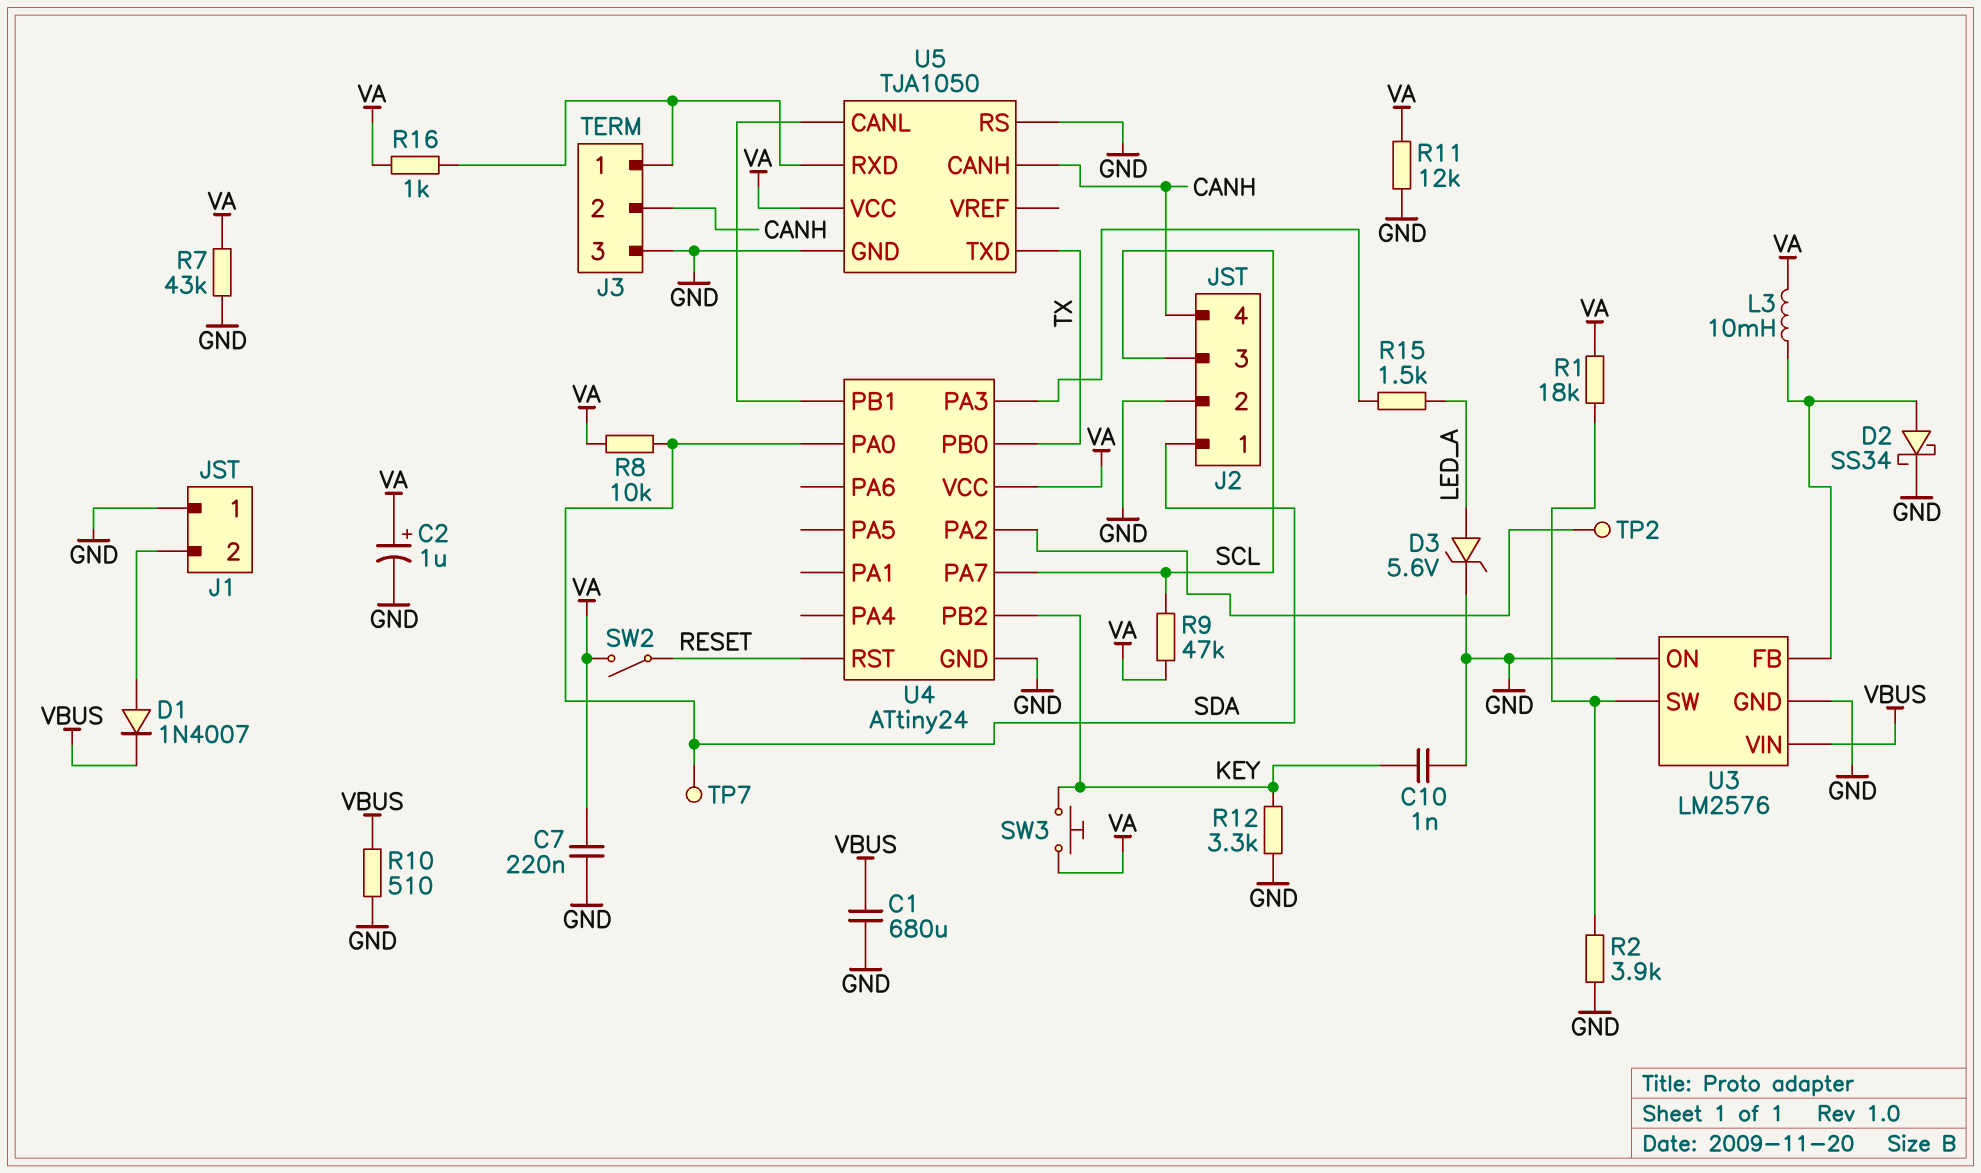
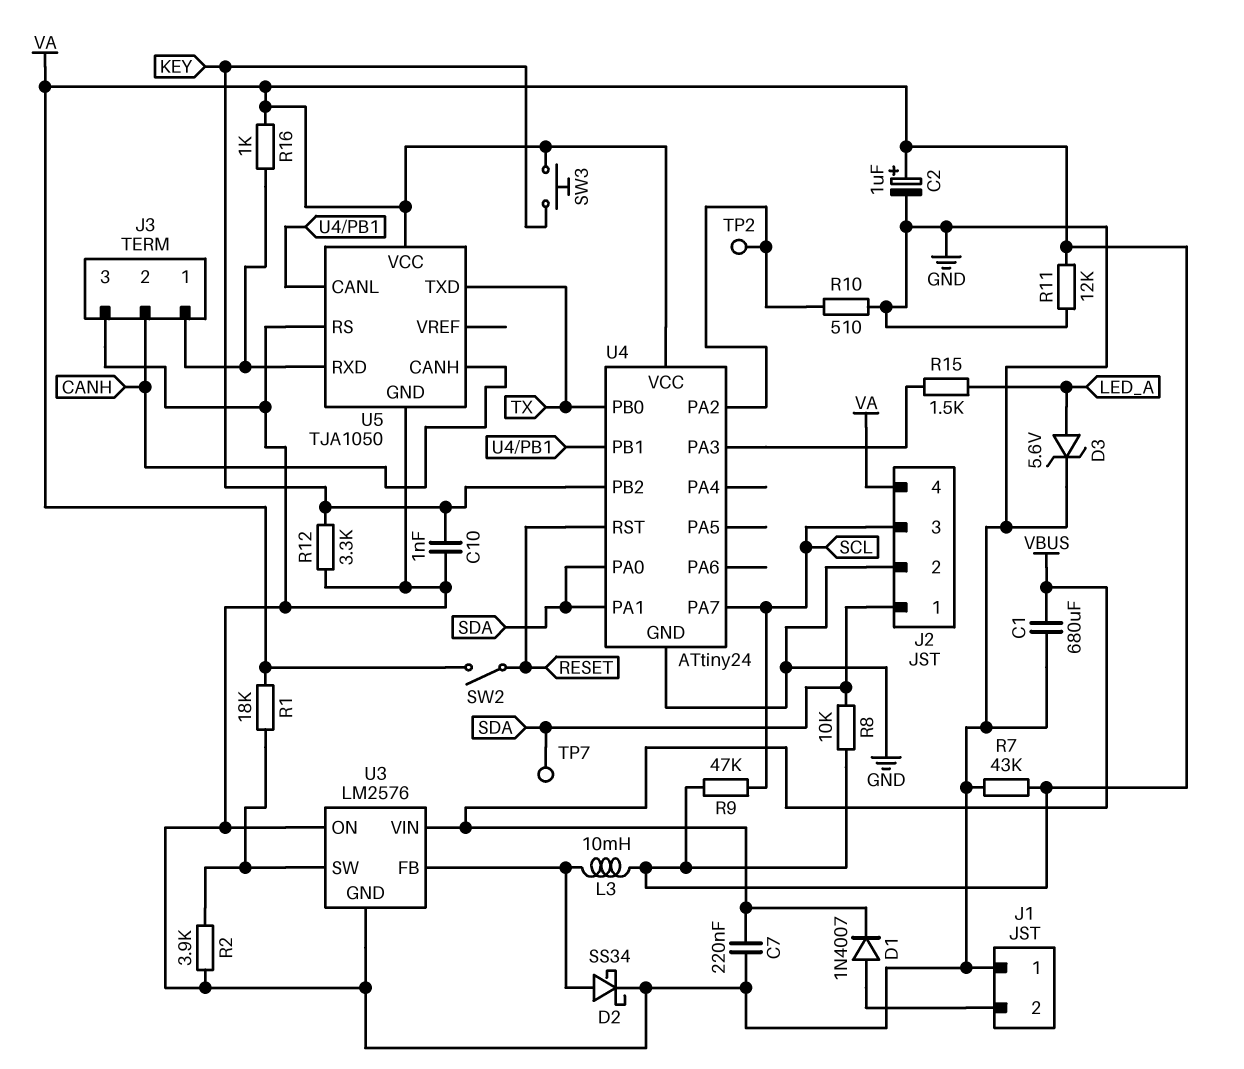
C7: 220nF (GND, VA) -> 220nF (GND, VBUS)
J2 pin 4: CANH -> VA
R10: 510 (GND, VBUS) -> 510 (GND, U4/PA2)
U4 pin PA1: none -> SDA

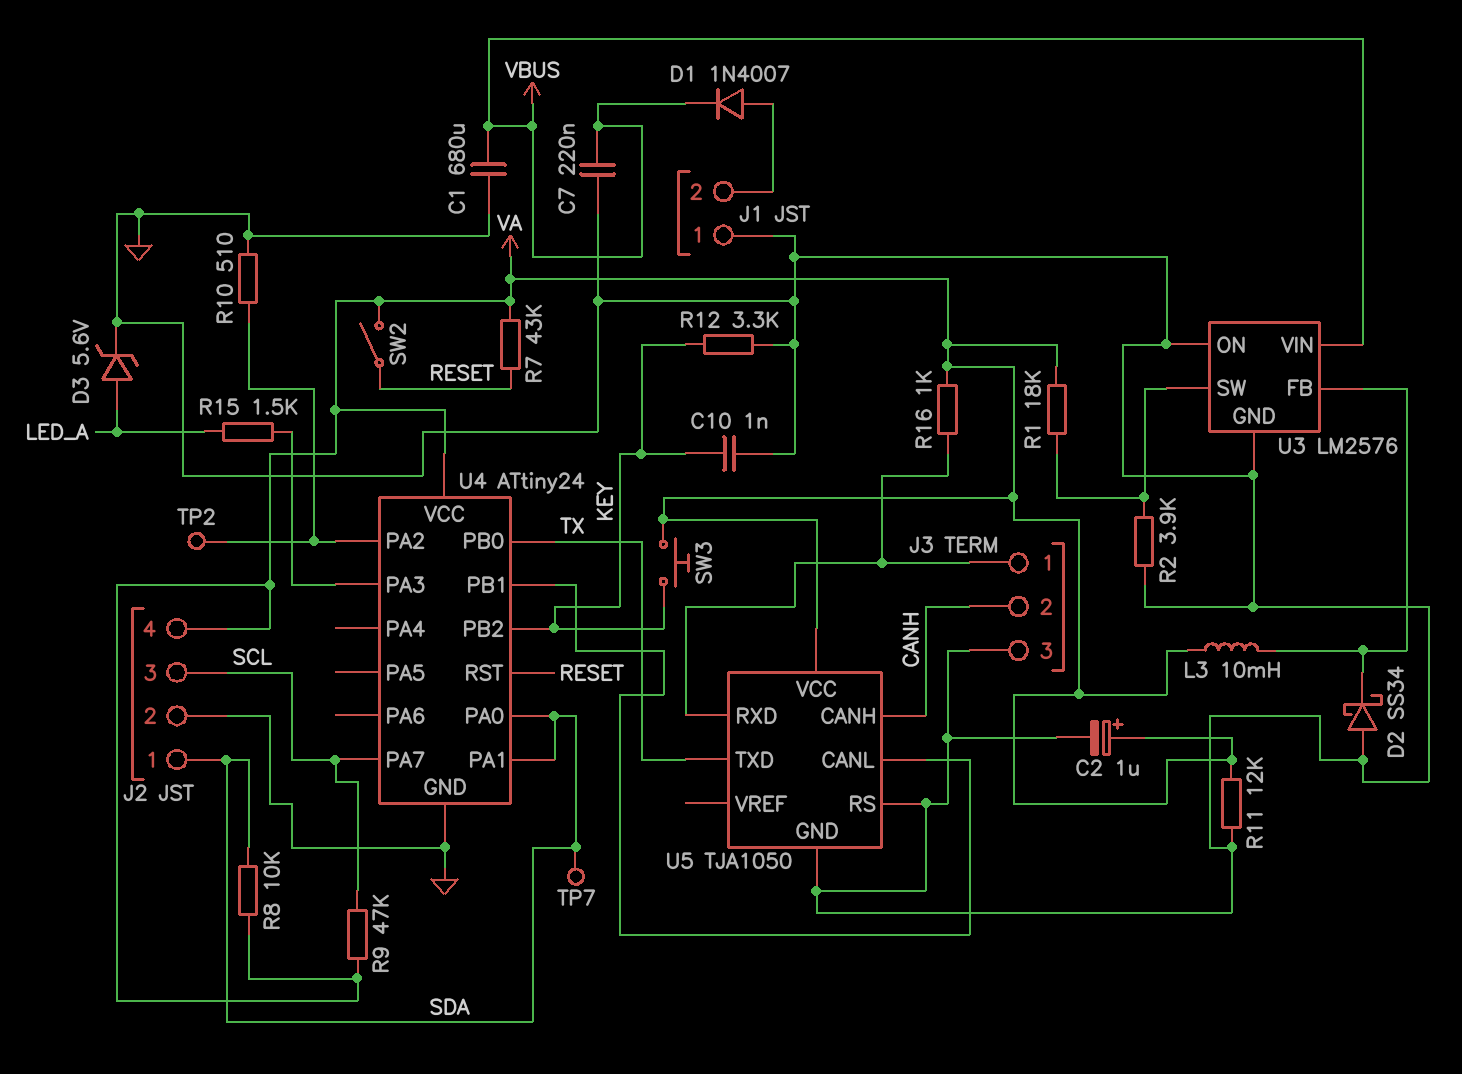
D2: schottky SS34 (A U3/FB, K GND) -> schottky SS34 (A GND, K U3/FB)
R7: 43k (GND, VA) -> 43k (RESET, VA)

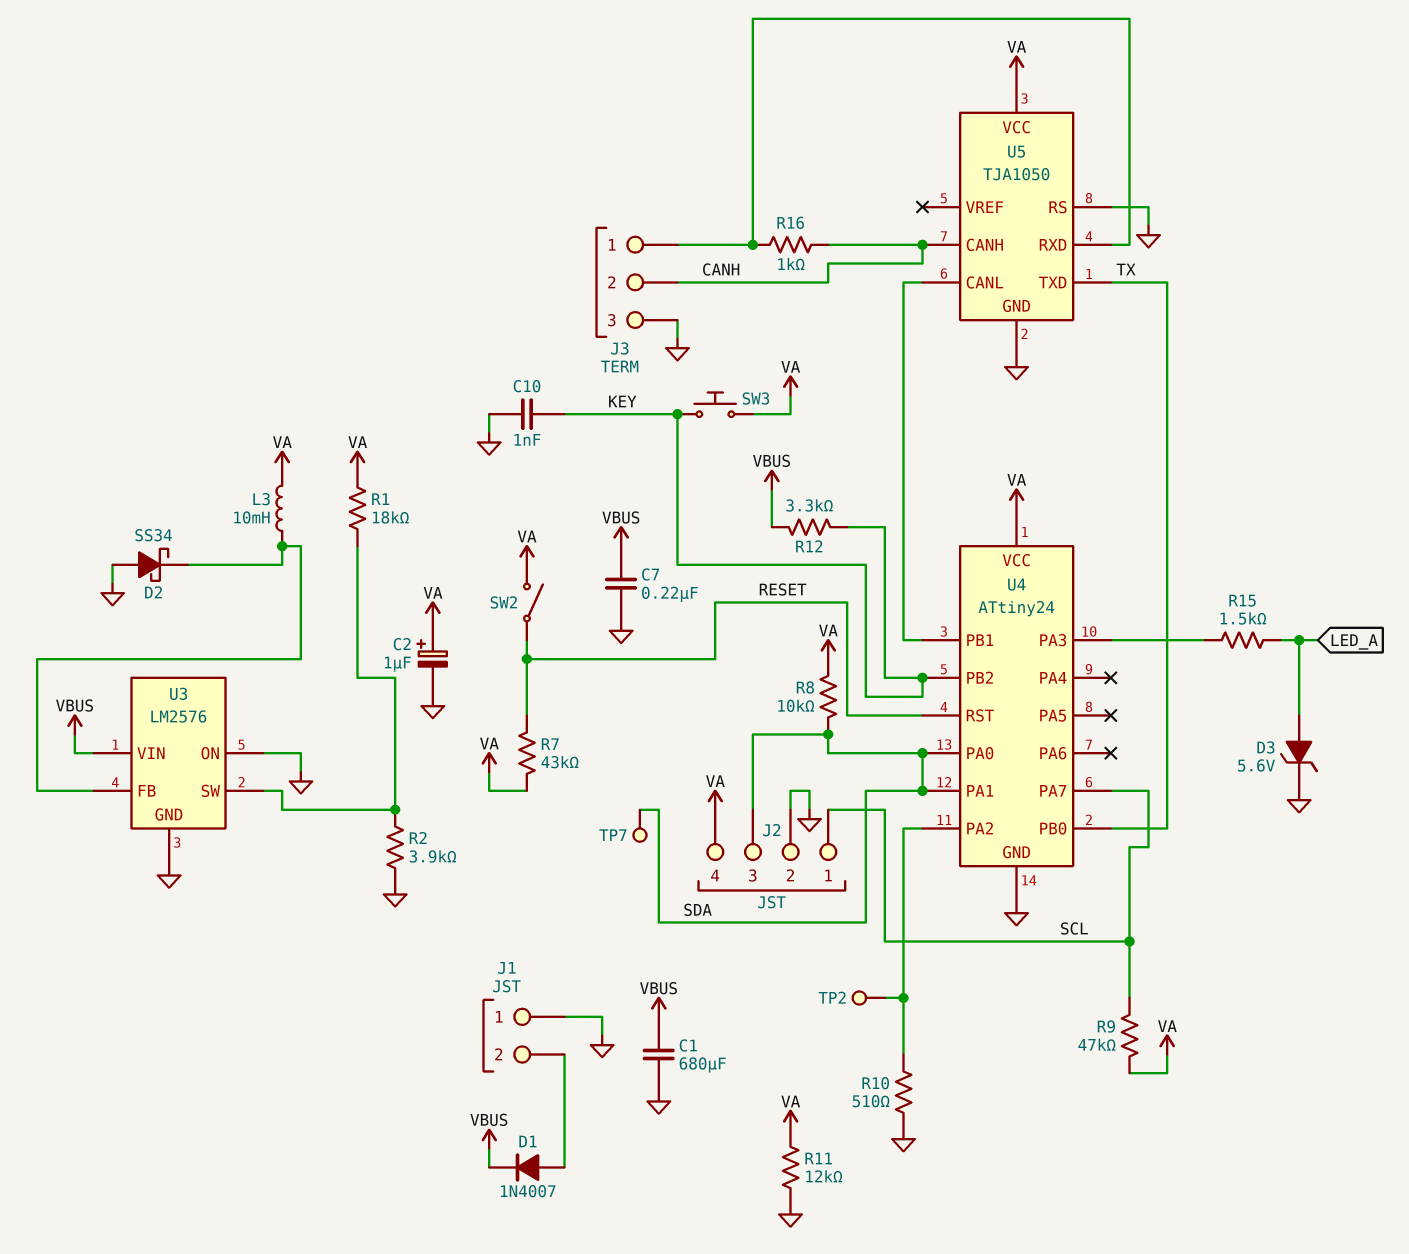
J2 pin 1: SDA -> SCL
J2 pin 3: SCL -> SDA
R12: 3.3k (GND, KEY) -> 3.3k (KEY, VBUS)
R16: 1k (J3/1, VA) -> 1k (CANH, J3/1)

